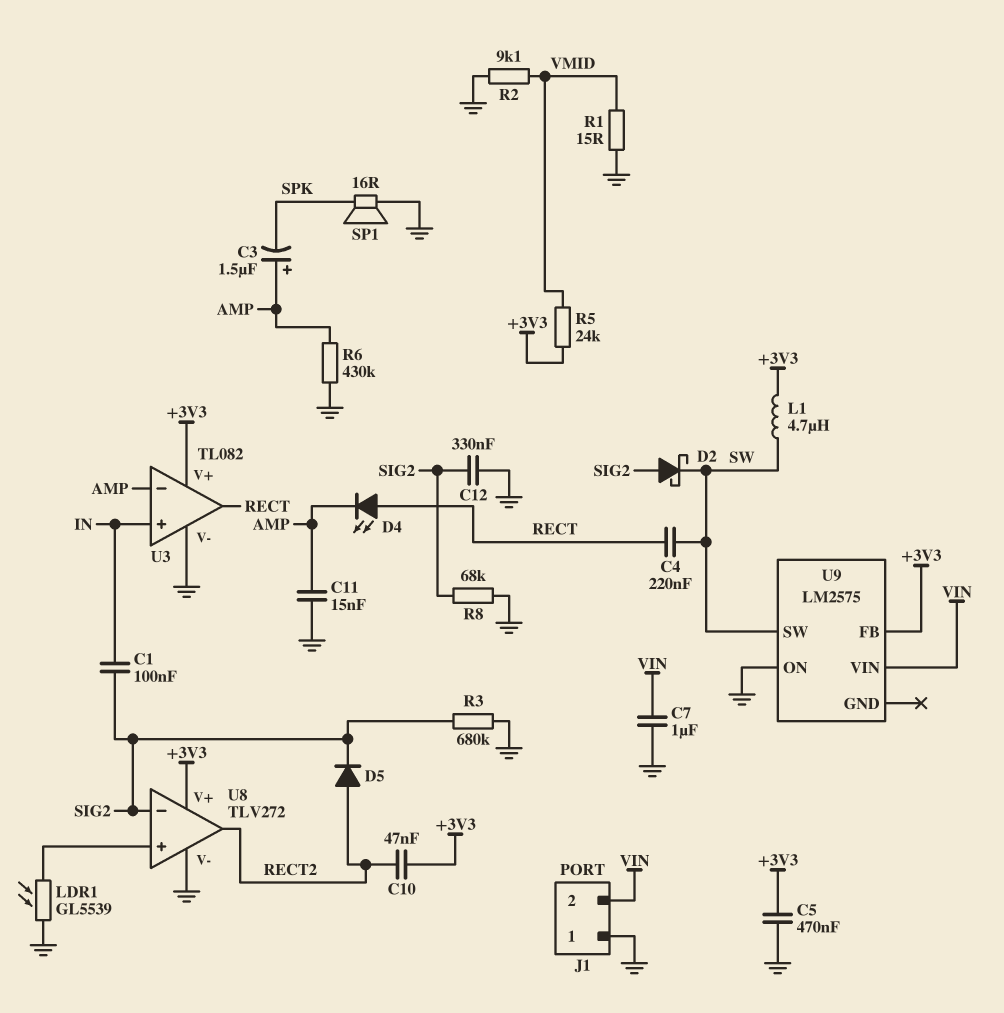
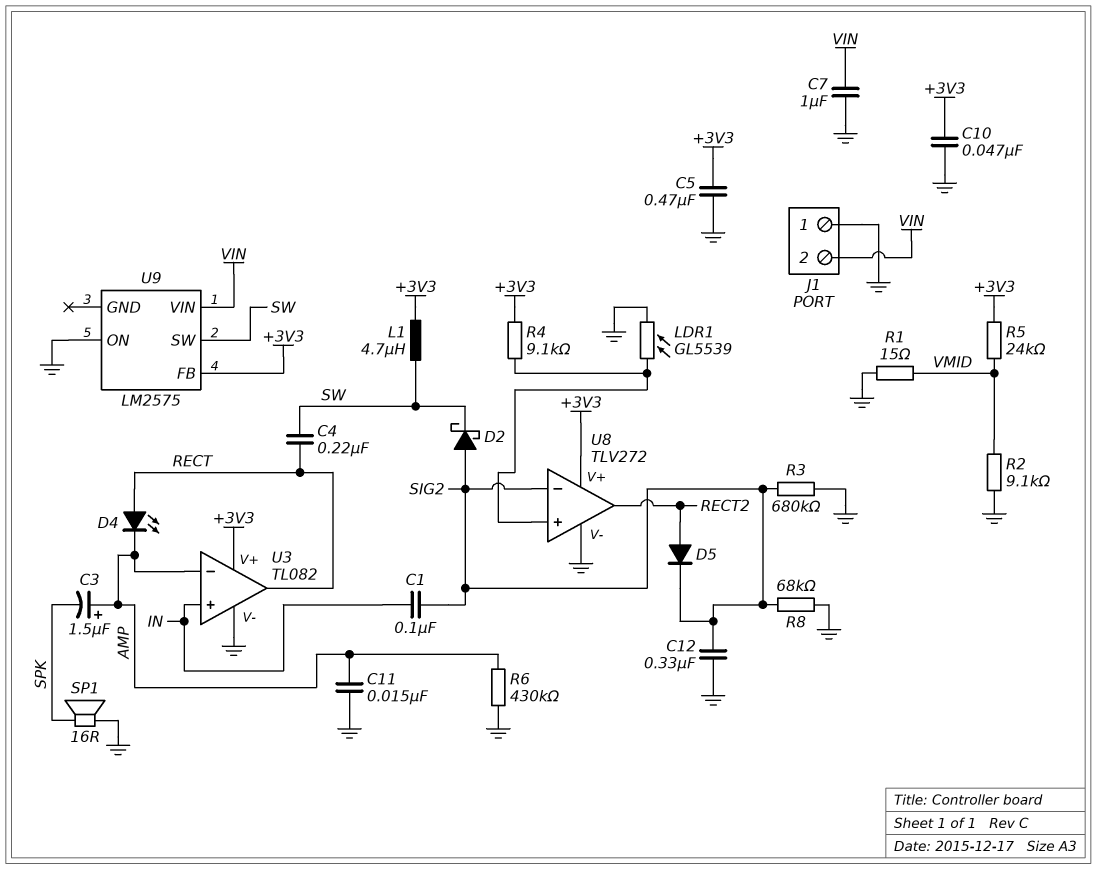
C10: 47nF (+3V3, RECT2) -> 47nF (+3V3, GND)
R4: none -> 9.1k (+3V3, U8/in+)

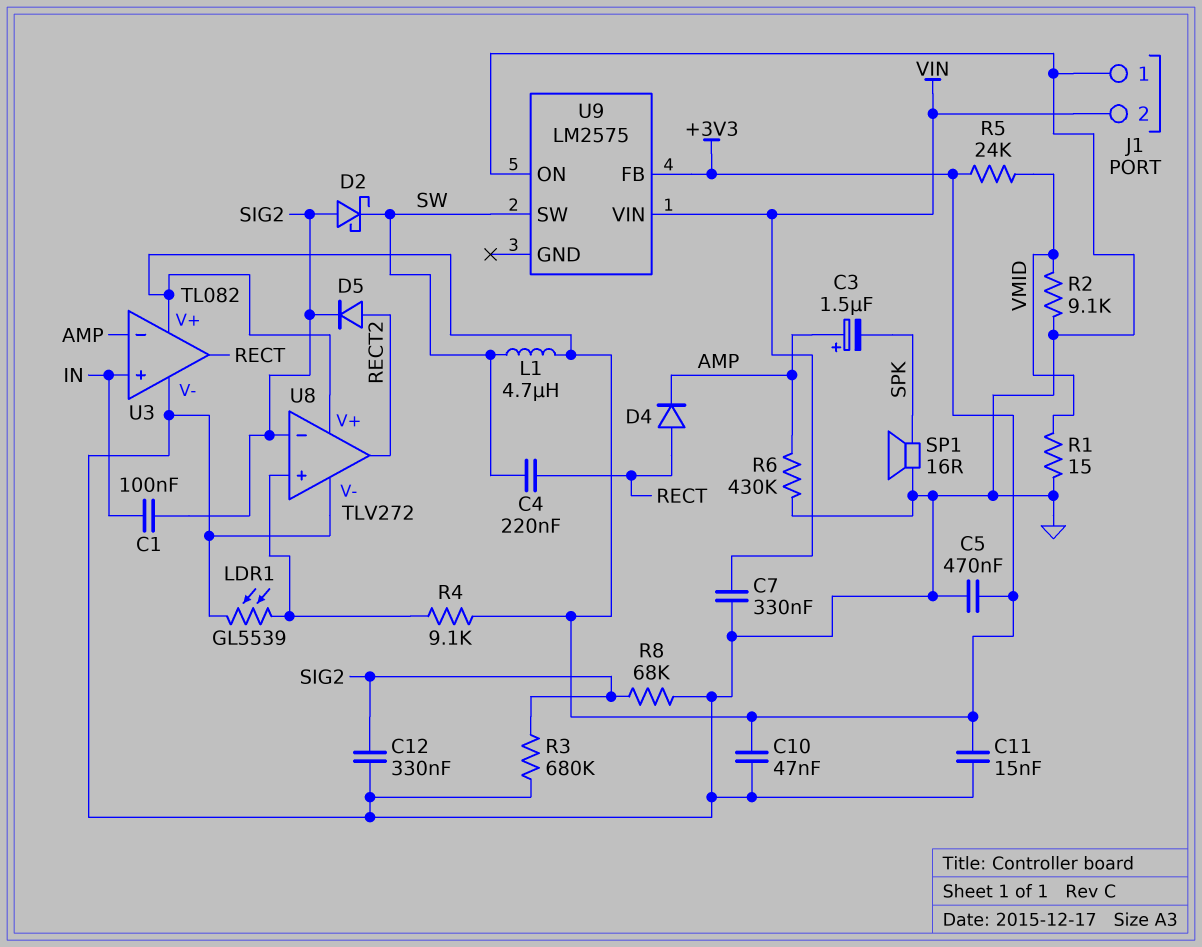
C7: 1uF (GND, VIN) -> 330nF (GND, VIN)
C11: 15nF (AMP, GND) -> 15nF (+3V3, GND)
D4: LED (A RECT, K AMP) -> diode (A RECT, K AMP)

